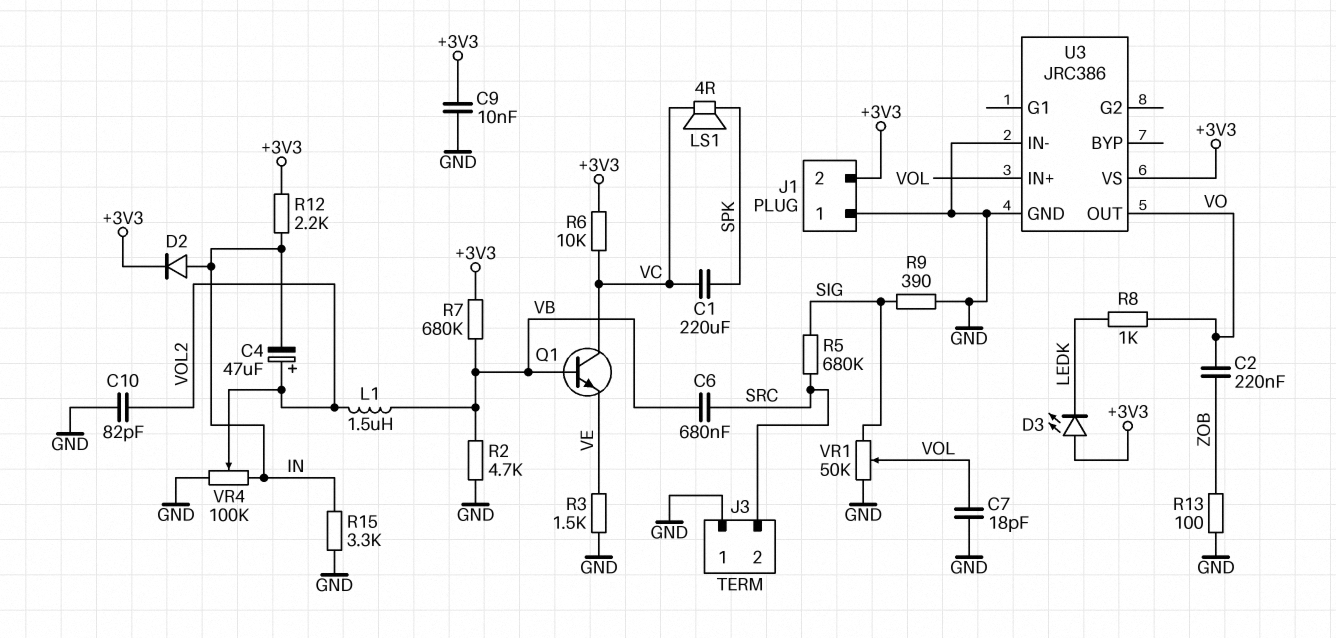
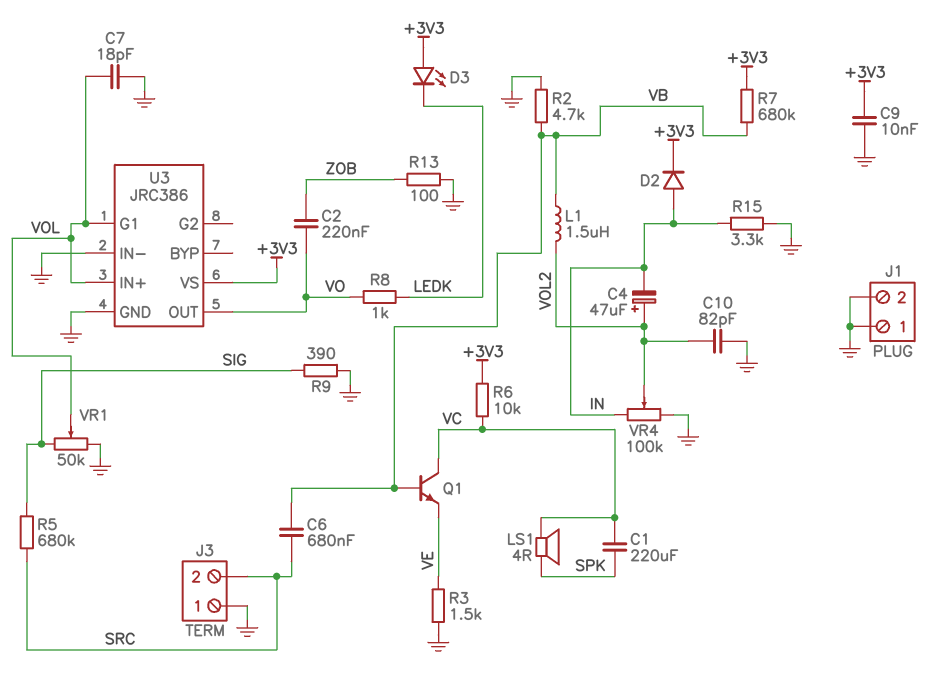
J1 pin 2: +3V3 -> GND
R12: 2.2k (+3V3, IN) -> none
U3 pin G1: none -> VOL

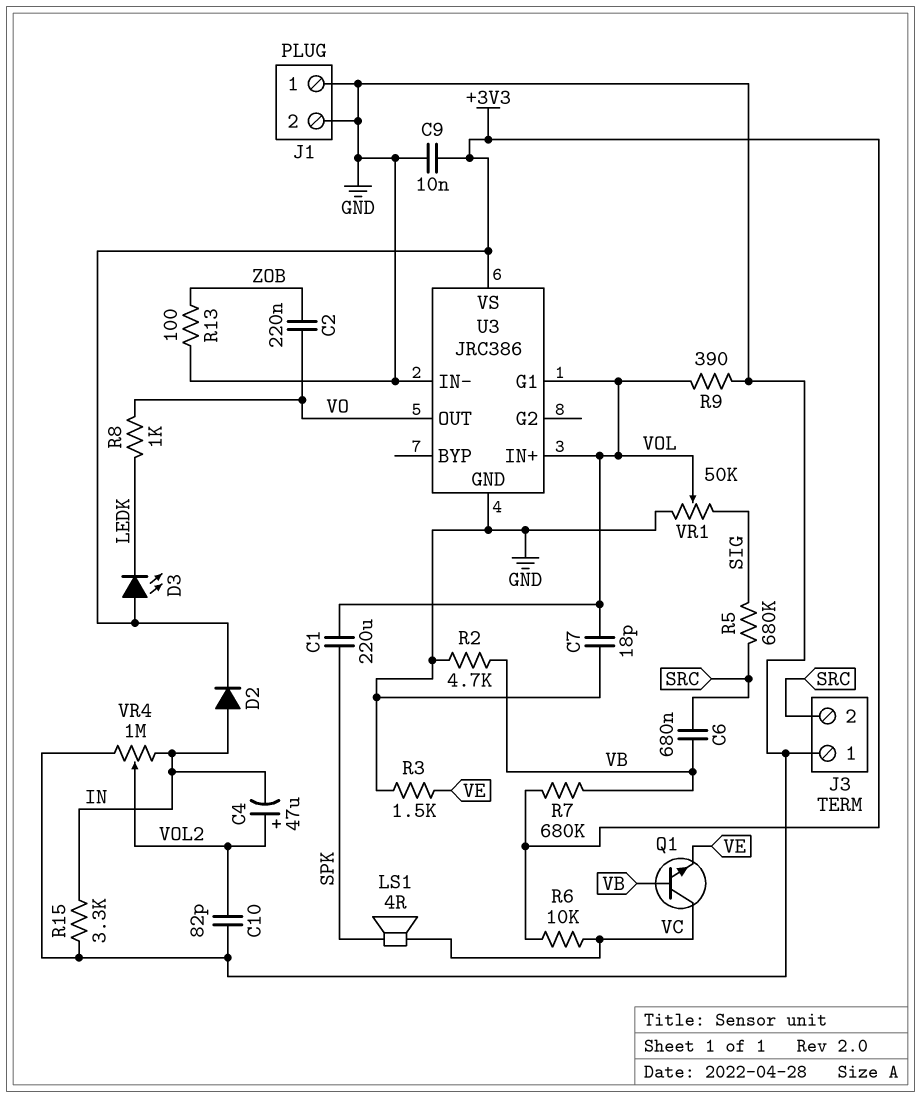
C1: 220uF (SPK, VC) -> 220uF (SPK, VOL)
L1: 1.5uH (VB, VOL2) -> none
R9: 390 (GND, SIG) -> 390 (GND, VOL)
VR4: 100k (GND, IN, wiper VOL2) -> 1M (GND, IN, wiper VOL2)

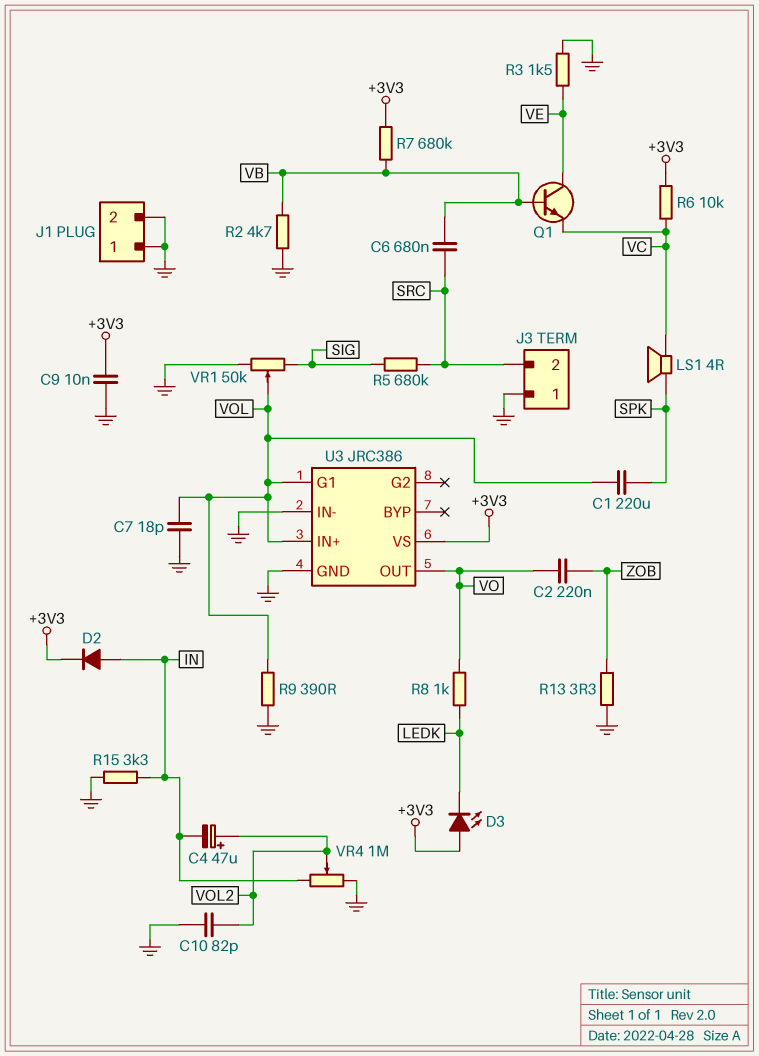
Q1: NPN (B VB, C VC, E VE) -> NPN (B VB, C VE, E VC)
R13: 100 (GND, ZOB) -> 3.3 (GND, ZOB)

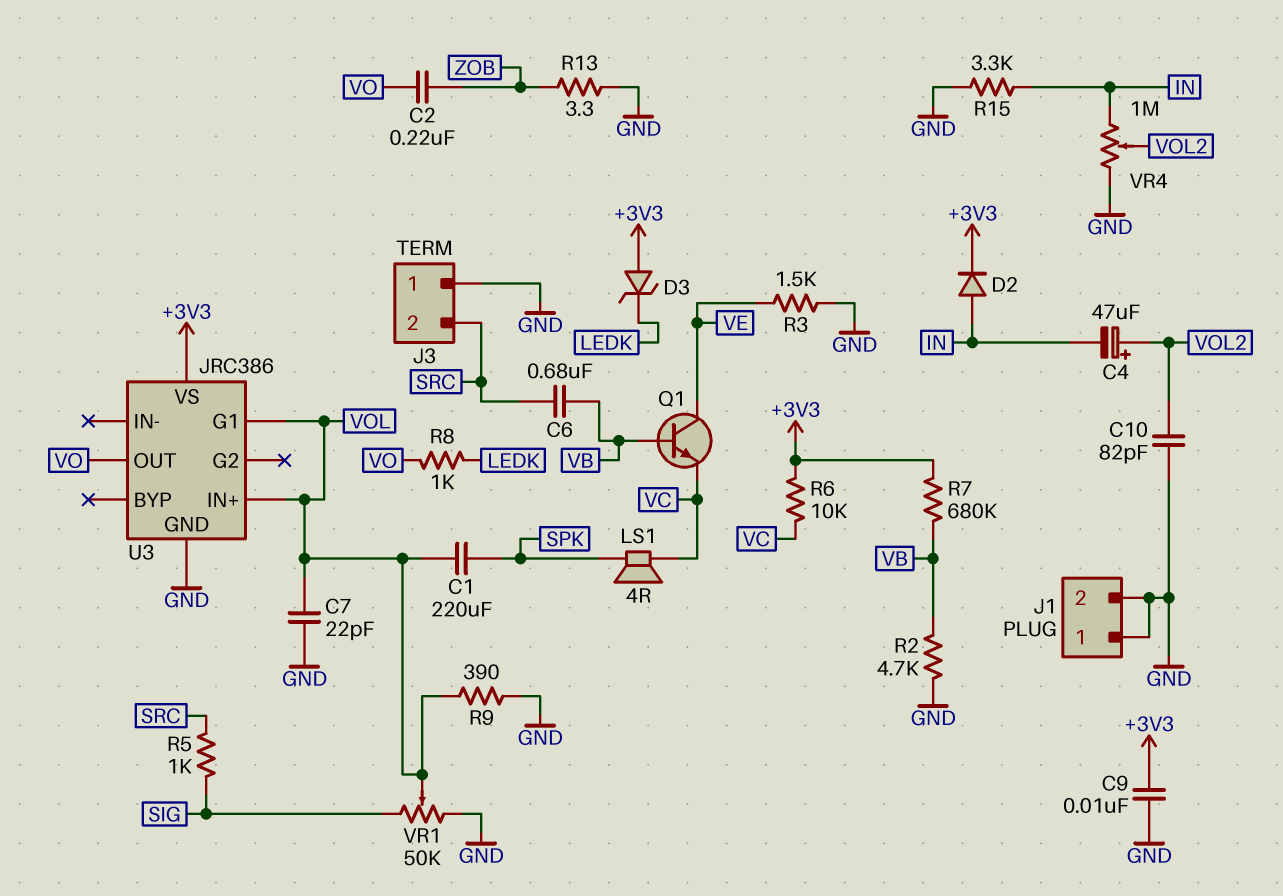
C7: 18pF (GND, VOL) -> 22pF (GND, VOL)
D3: LED (A +3V3, K LEDK) -> zener (A +3V3, K LEDK)
R5: 680k (SIG, SRC) -> 1k (SIG, SRC)
U3 pin IN-: GND -> none

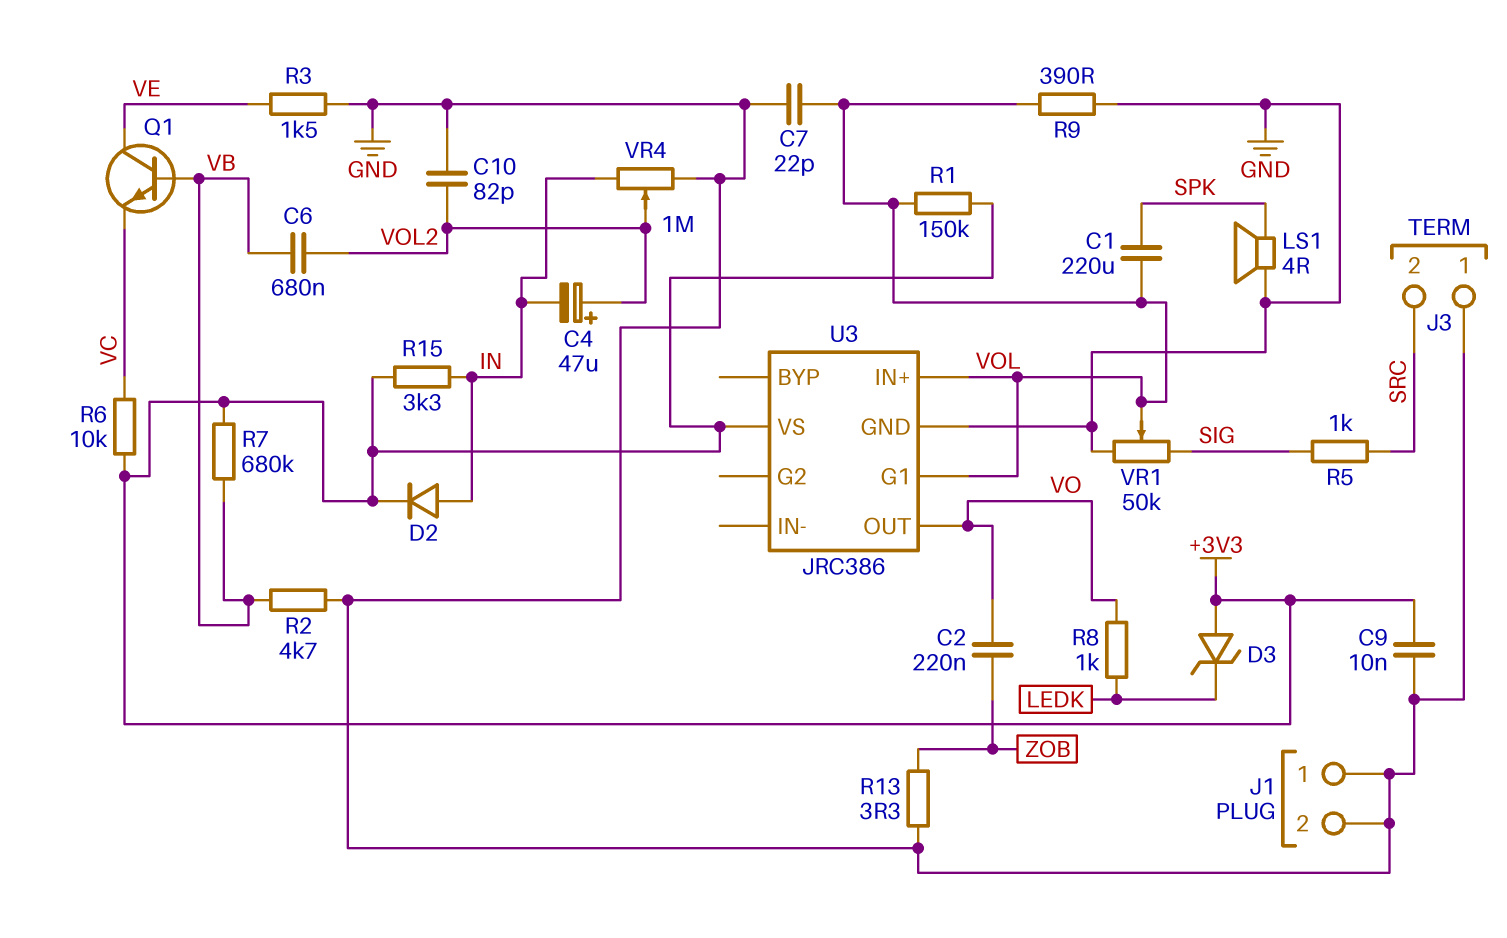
C6: 680nF (SRC, VB) -> 680nF (VB, VOL2)
LS1: speaker 4R (SPK, VC) -> speaker 4R (GND, SPK)
R1: none -> 150k (+3V3, VOL)
R15: 3.3k (GND, IN) -> 3.3k (+3V3, IN)

